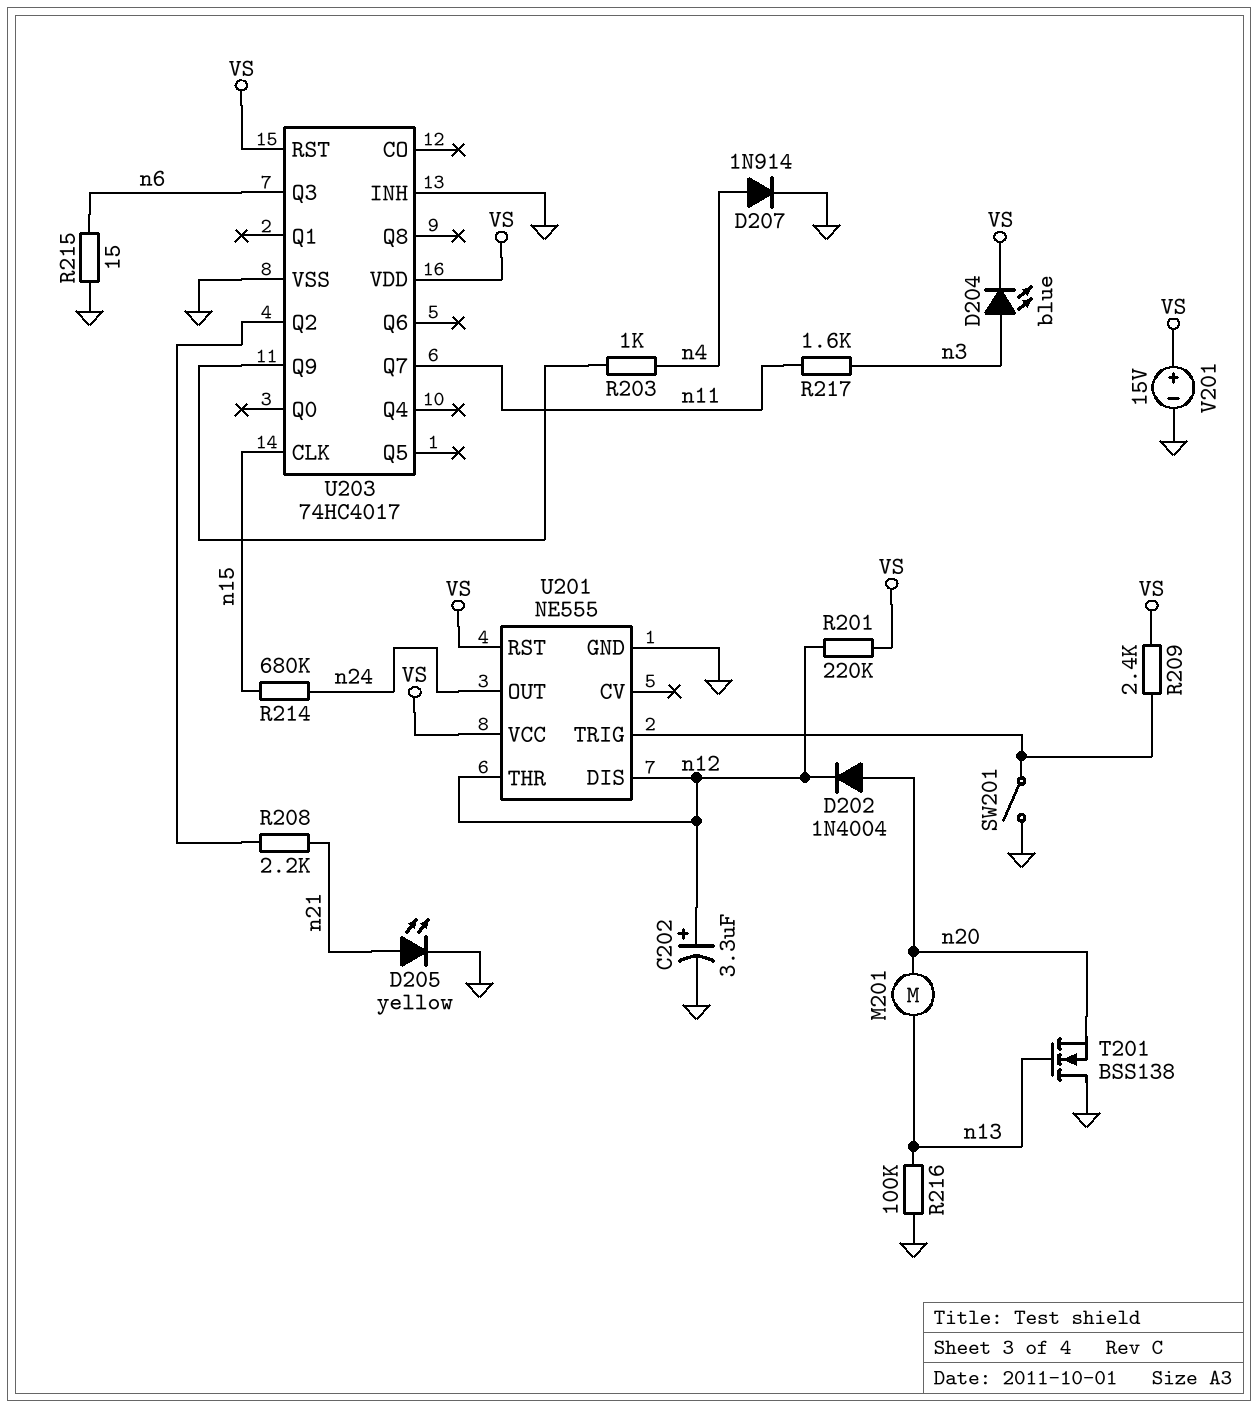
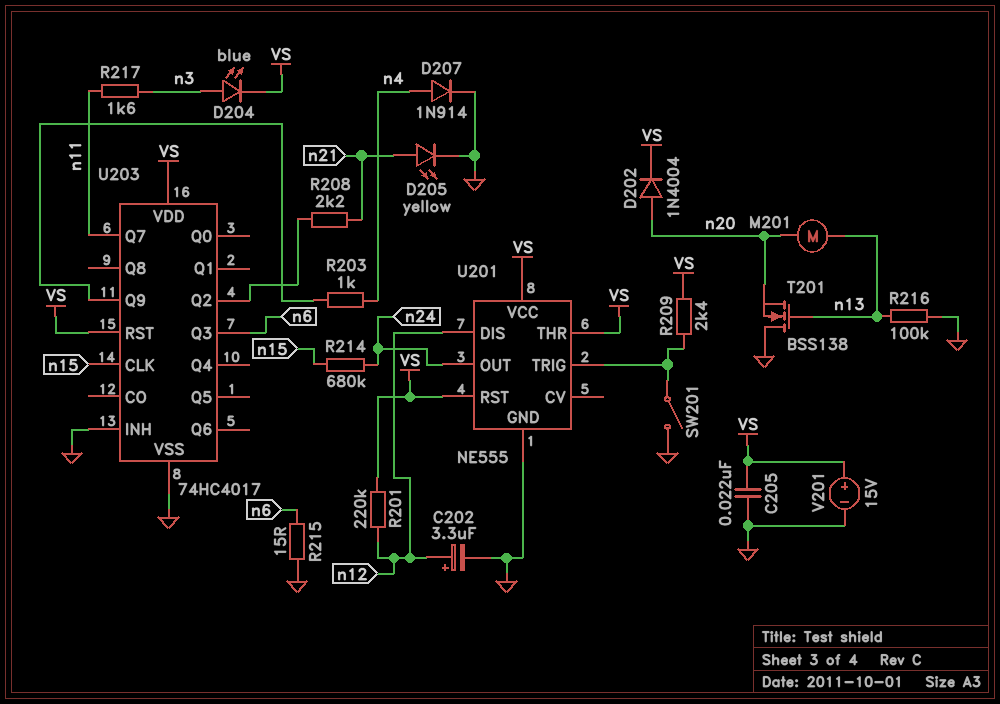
C205: none -> 22nF (GND, VS)
D202: diode 1N4004 (A n20, K n12) -> diode 1N4004 (A n20, K VS)
U201 pin THR: n12 -> VS

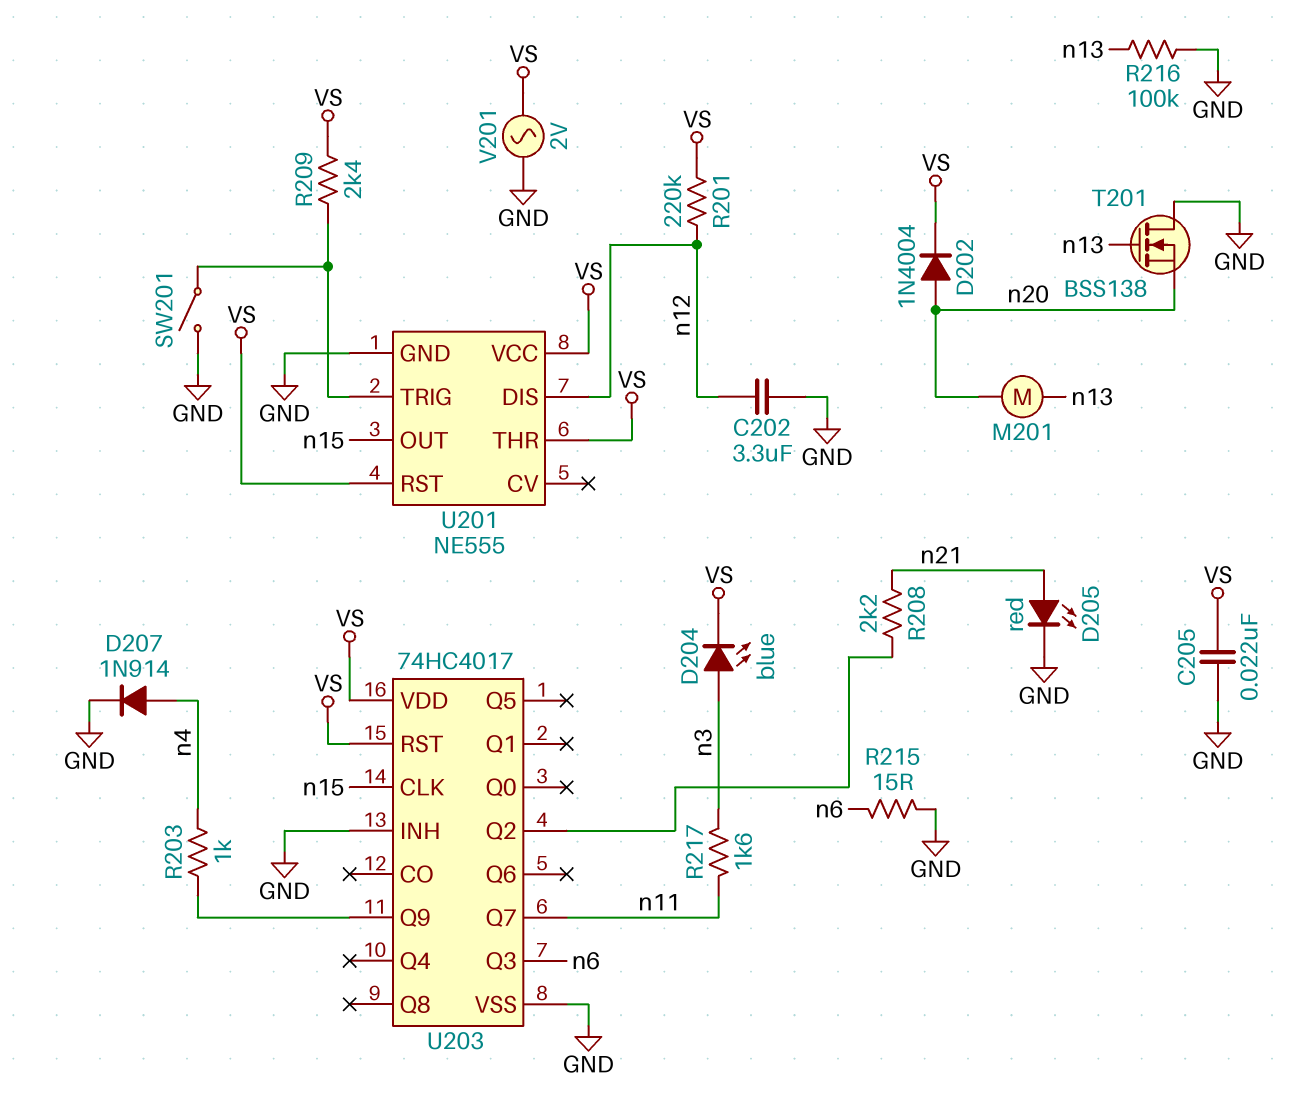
C202: 3.3uF (plus n12, minus GND) -> 3.3uF (GND, n12)
D205: LED yellow (A n21, K GND) -> LED red (A n21, K GND)
R214: 680k (n15, n24) -> none
U201 pin OUT: n24 -> n15
V201: 15V (plus VS, minus GND) -> AC 2V (GND, VS)

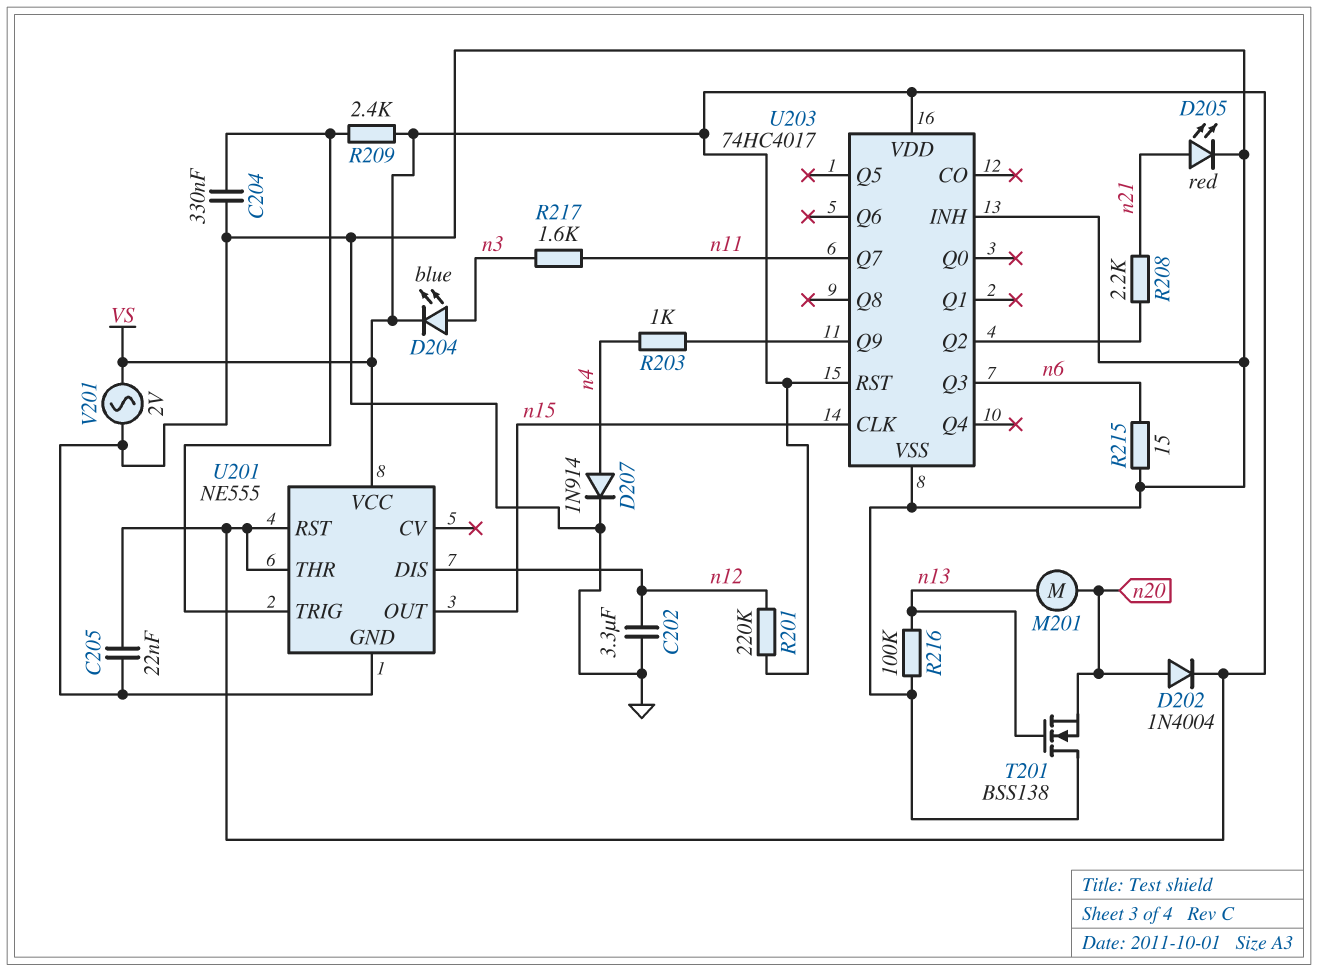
C204: none -> 330nF (GND, U201/TRIG)
SW201: switch (GND, U201/TRIG) -> none

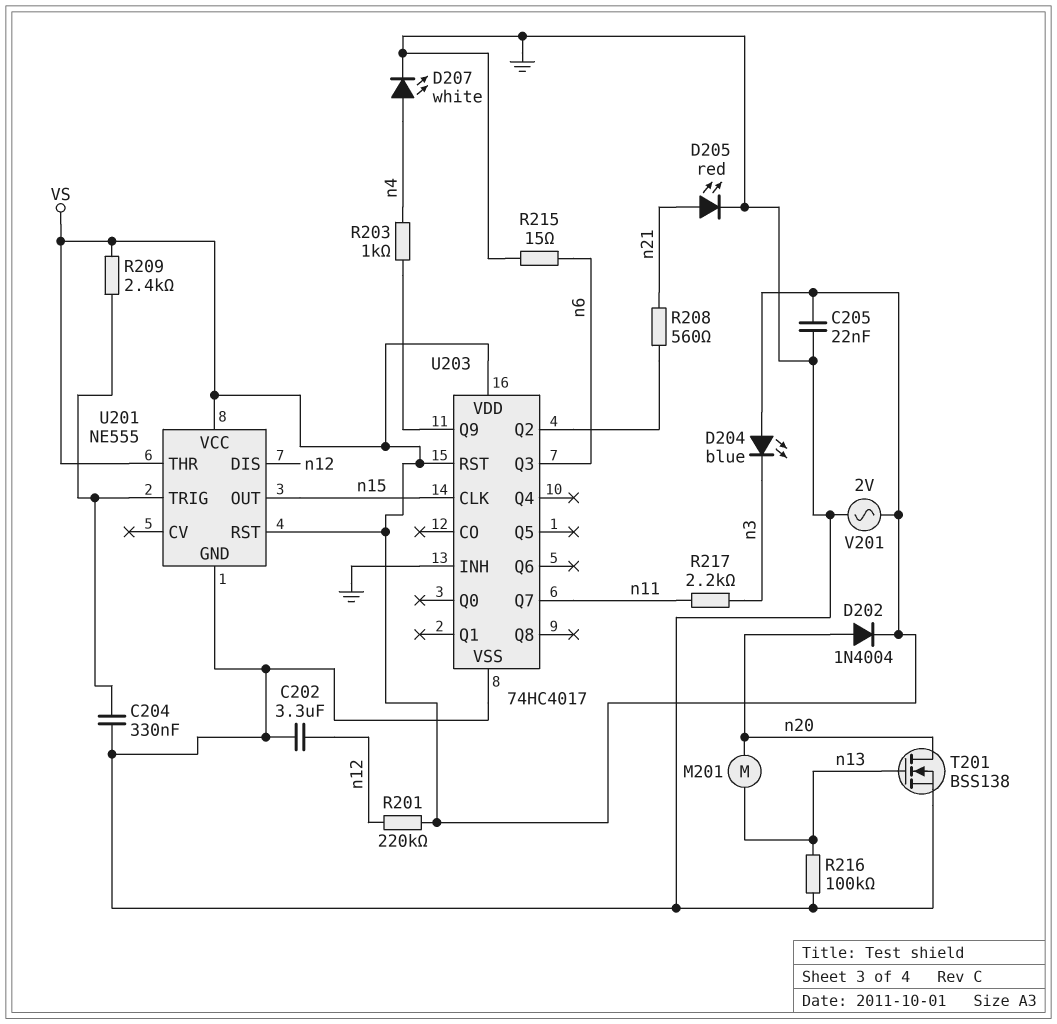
D204: LED blue (A n3, K VS) -> LED blue (A VS, K n3)
D207: diode 1N914 (A n4, K GND) -> LED white (A n4, K GND)
R208: 2.2k (U203/Q2, n21) -> 560 (U203/Q2, n21)
R217: 1.6k (n3, n11) -> 2.2k (n3, n11)
T201: NMOS BSS138 (G n13, D GND, S n20) -> NMOS BSS138 (G n13, D n20, S GND)

